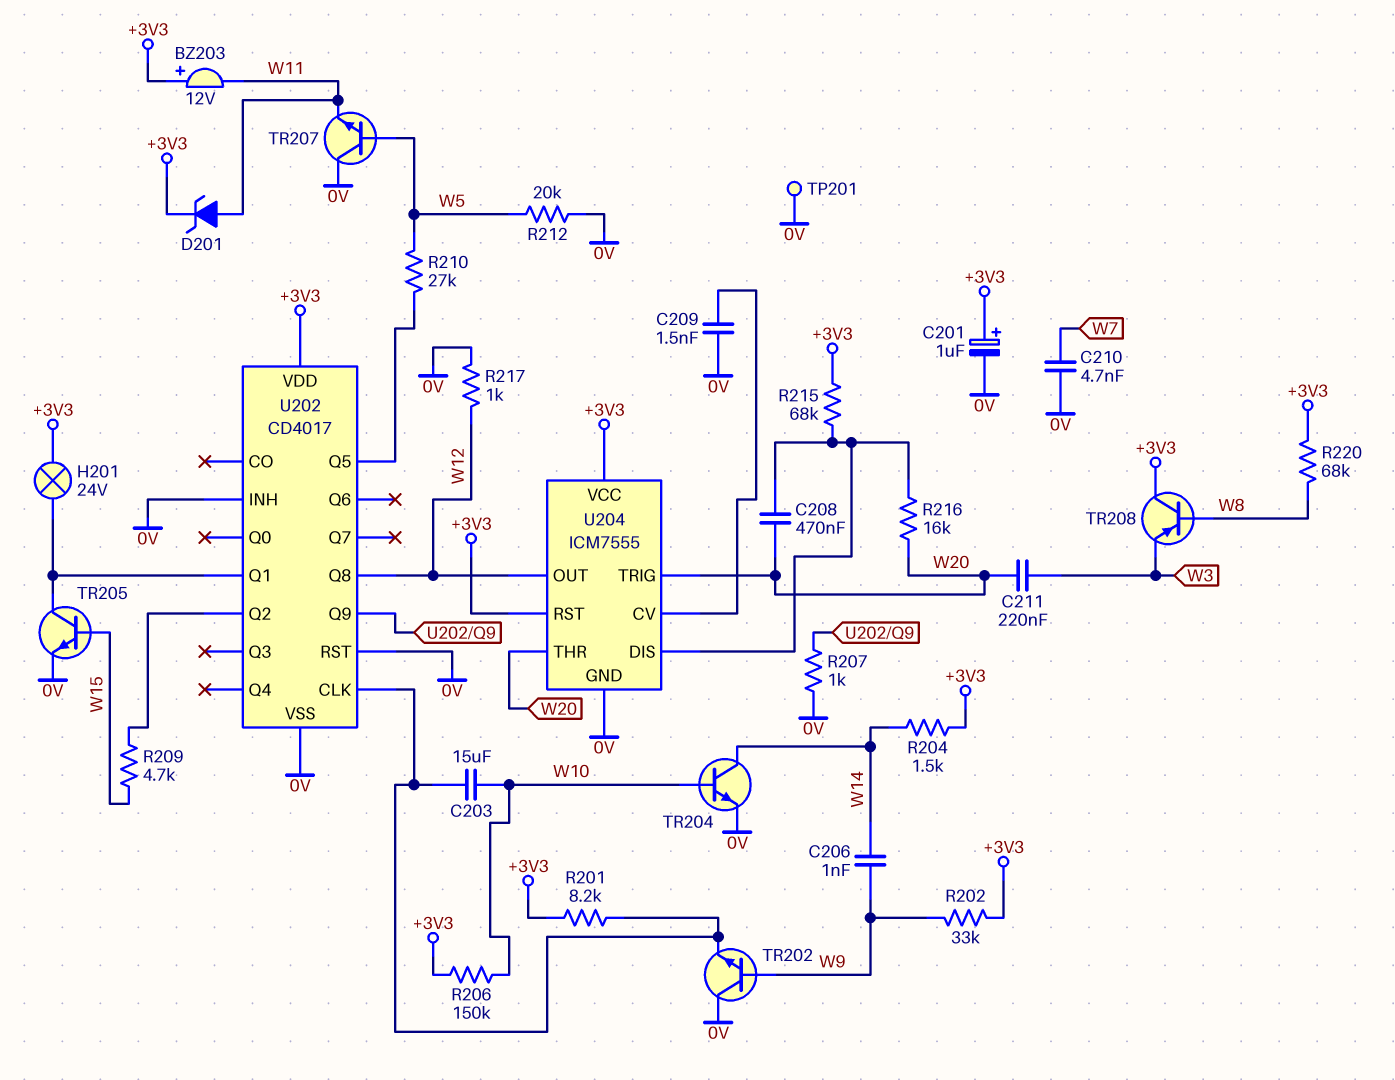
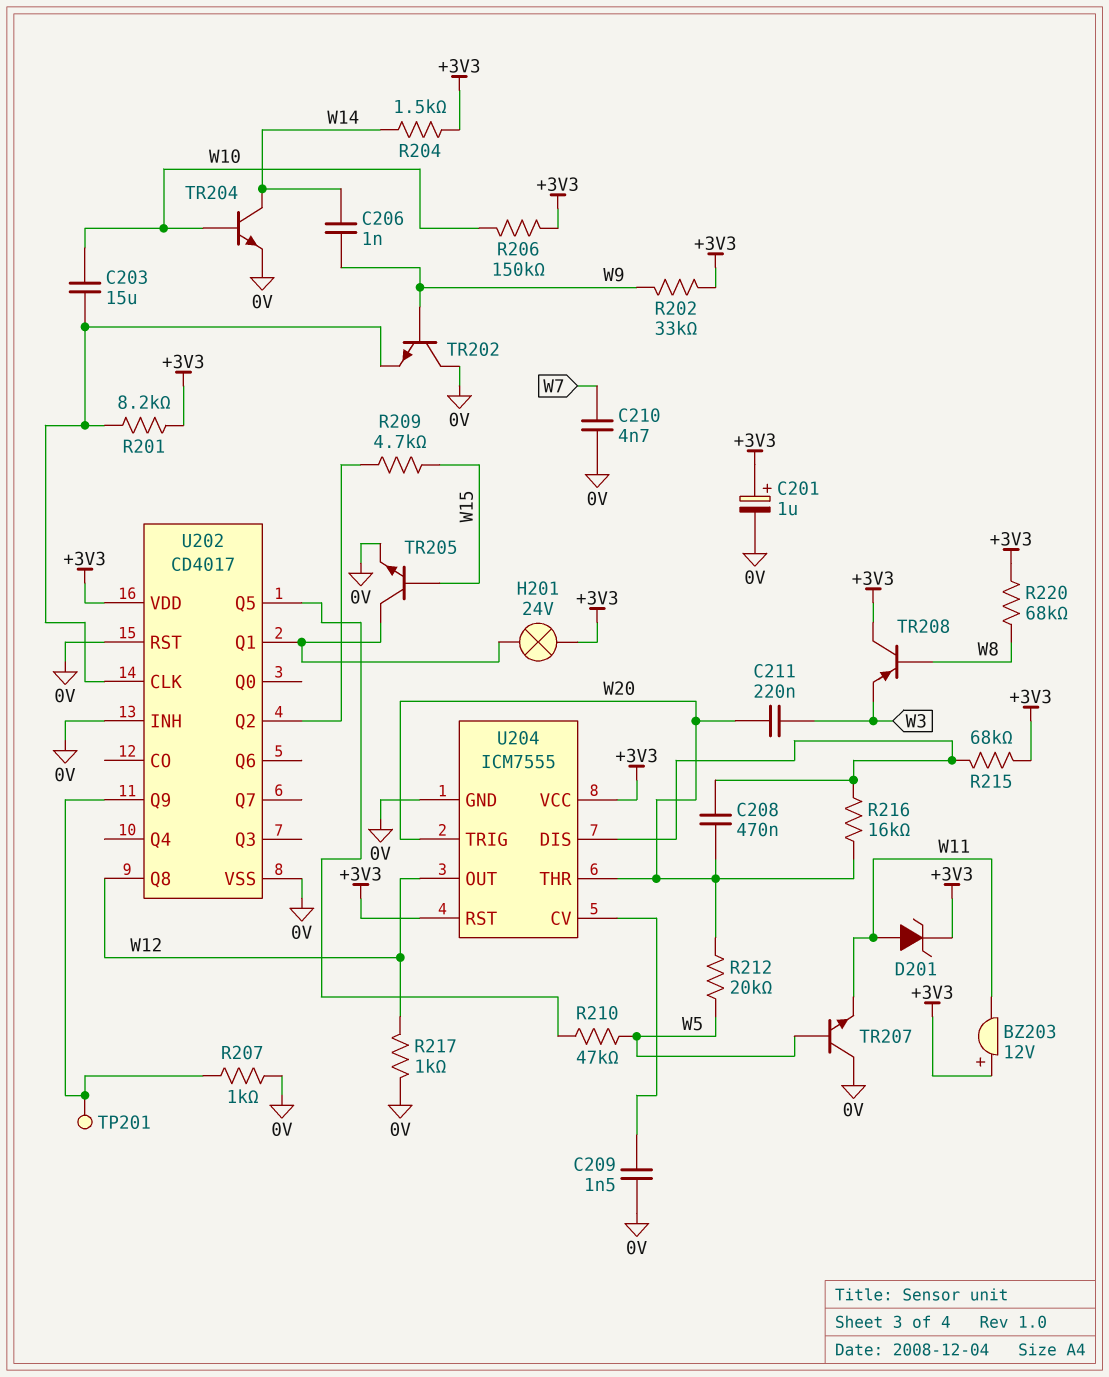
R210: 27k (U202/Q5, W5) -> 47k (U202/Q5, W5)
R212: 20k (0V, W5) -> 20k (W5, W20)
TP201: test point (0V) -> test point (U202/Q9)

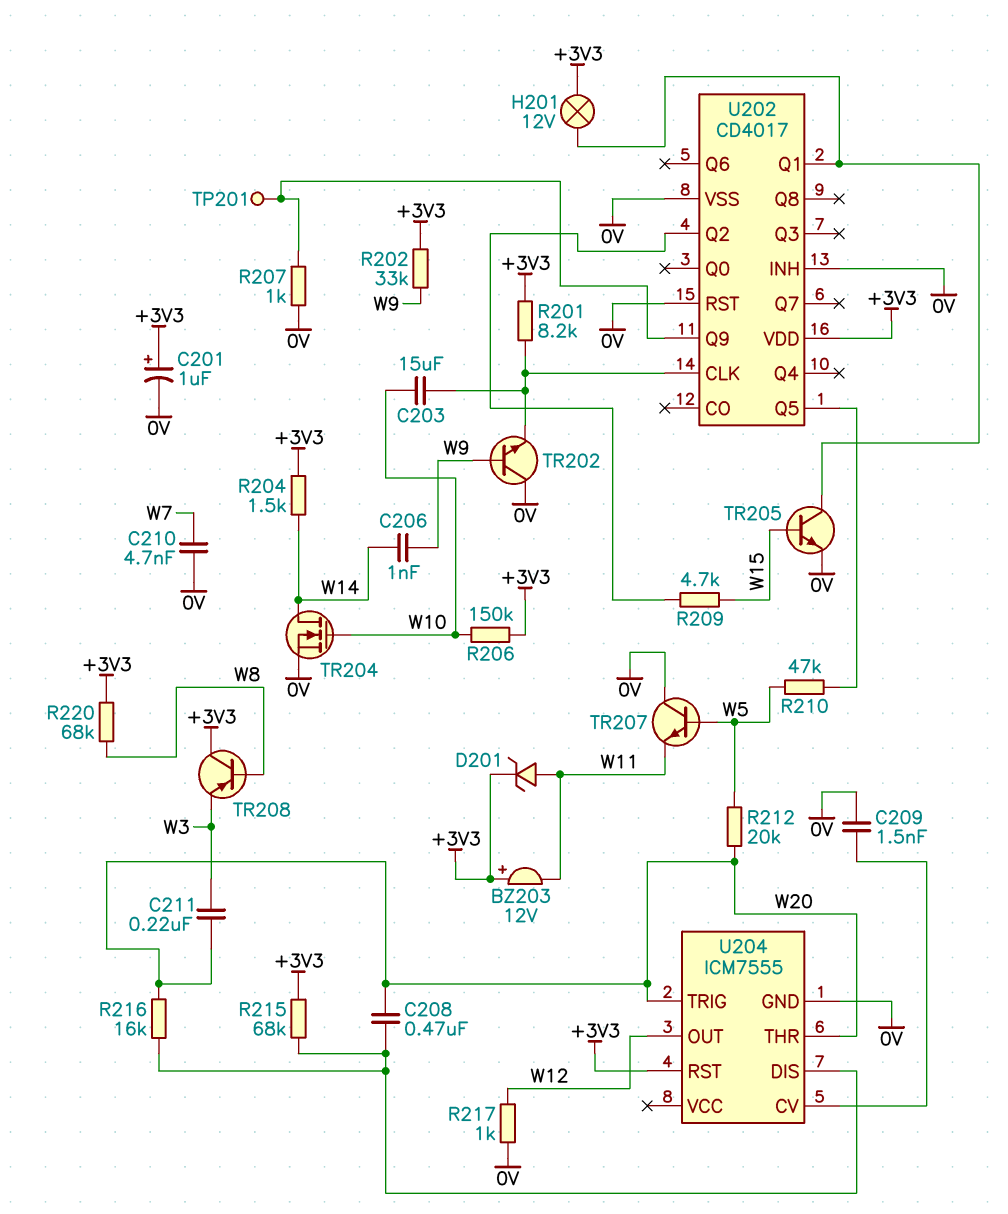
H201: lamp 24V (+3V3, U202/Q1) -> lamp 12V (+3V3, U202/Q1)
TR204: NPN (B W10, C W14, E 0V) -> NMOS (G W10, D W14, S 0V)
U202 pin Q8: W12 -> none
U204 pin VCC: +3V3 -> none

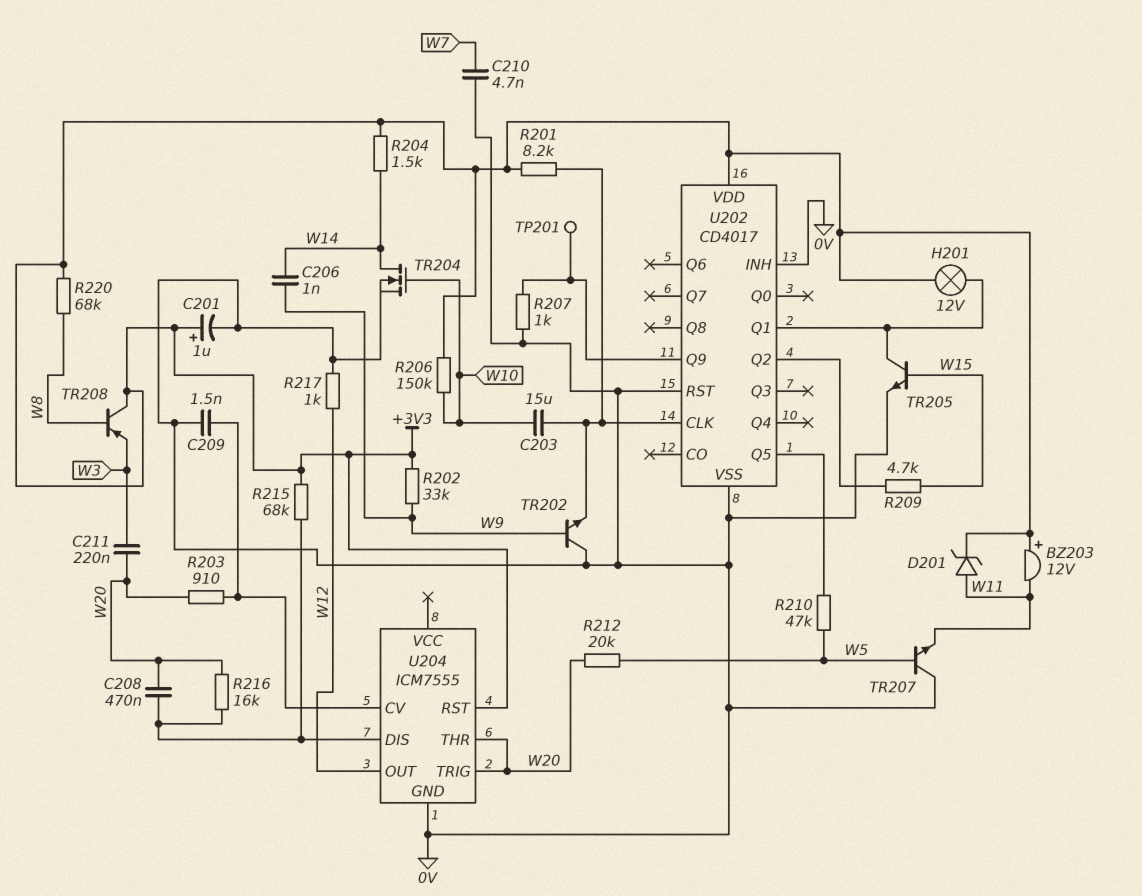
R203: none -> 910 (U204/CV, W20)

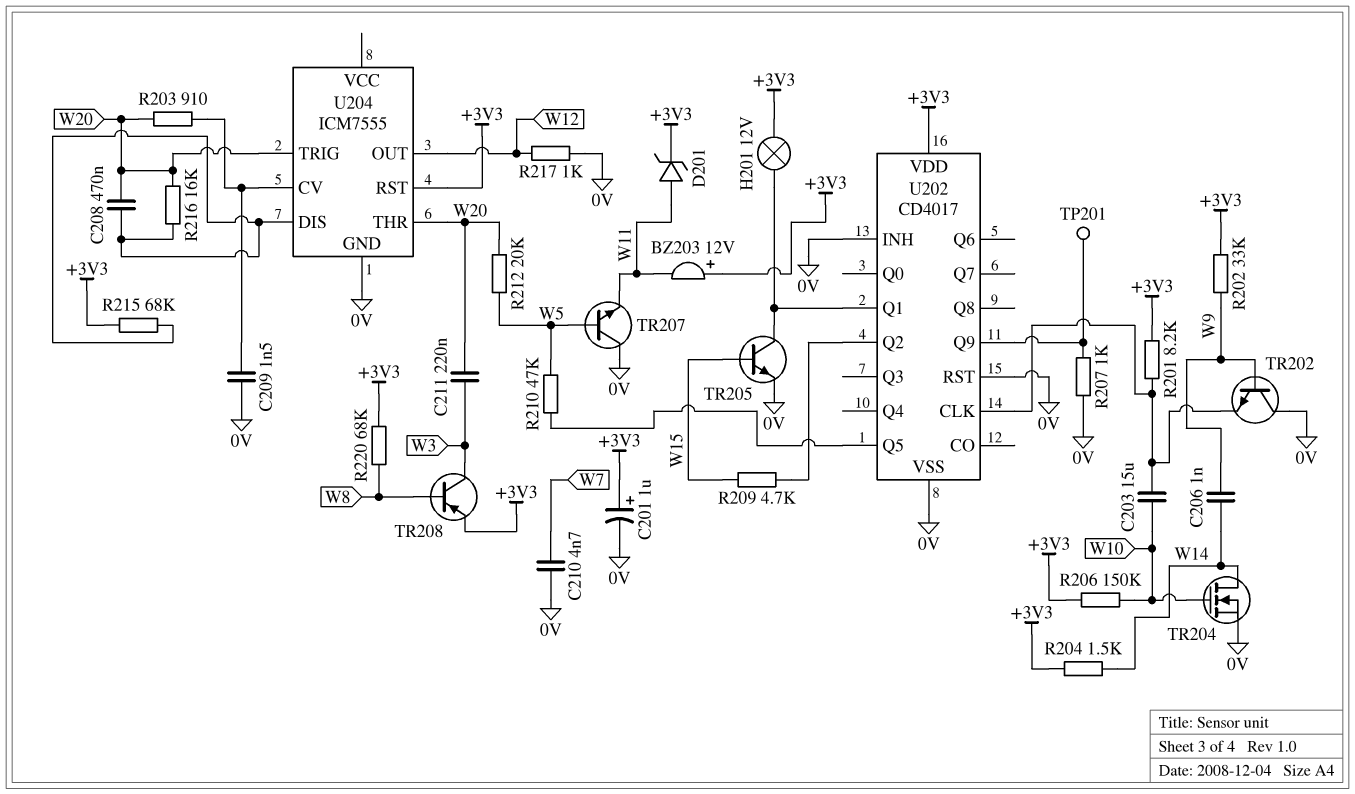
TR208: PNP (B W8, C +3V3, E W3) -> PNP (B W8, C W3, E +3V3)

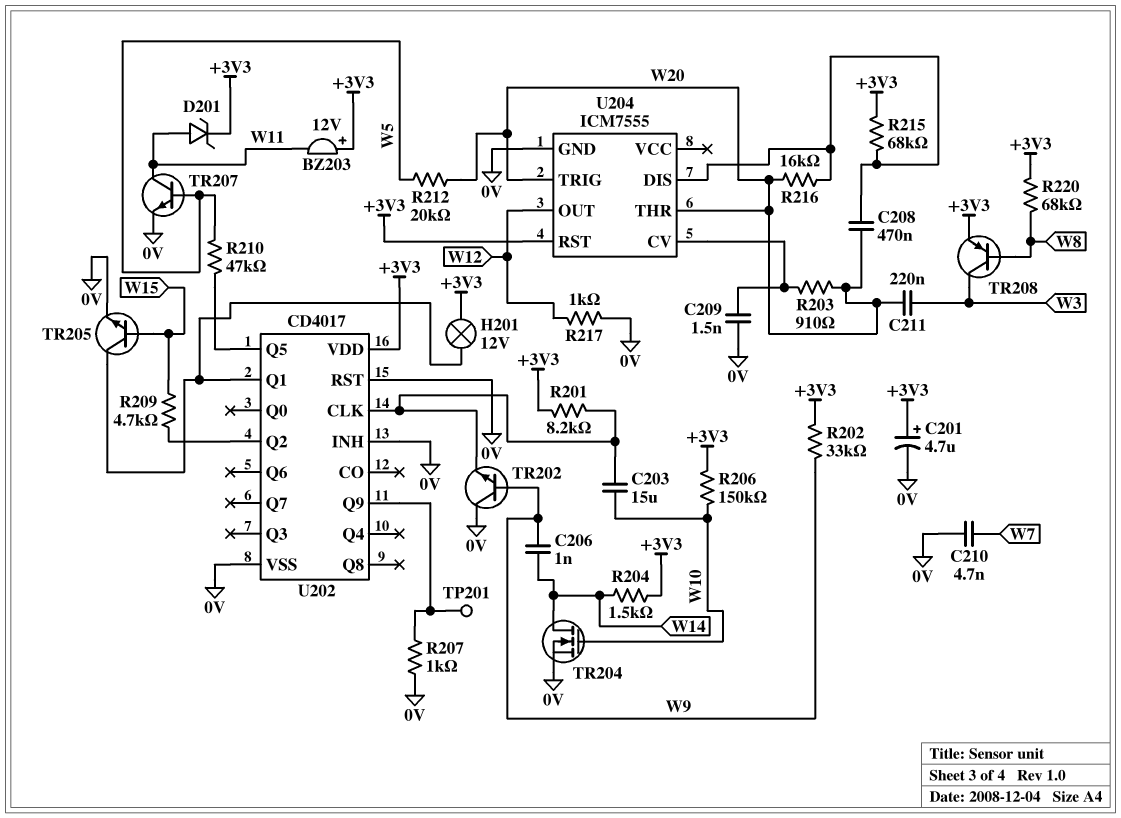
C201: 1uF (plus +3V3, minus 0V) -> 4.7uF (plus +3V3, minus 0V)
TR207: NPN (B W5, C 0V, E W11) -> NPN (B W5, C W11, E 0V)

